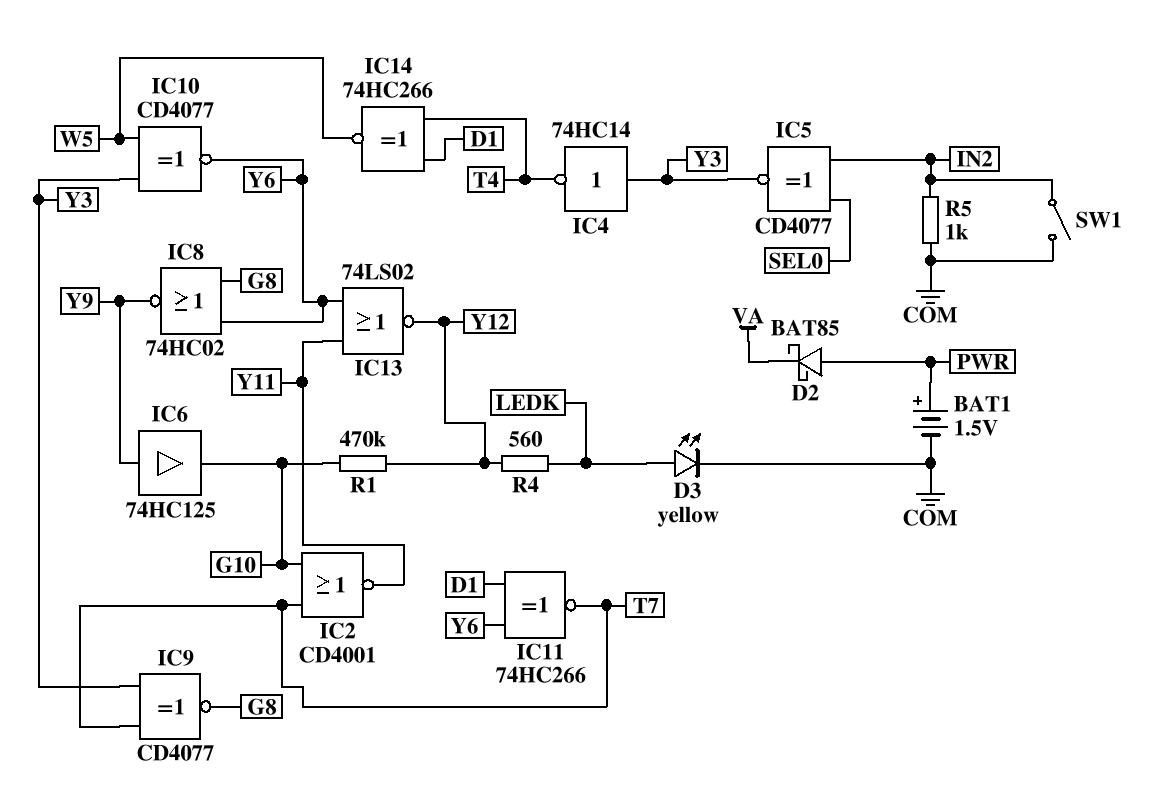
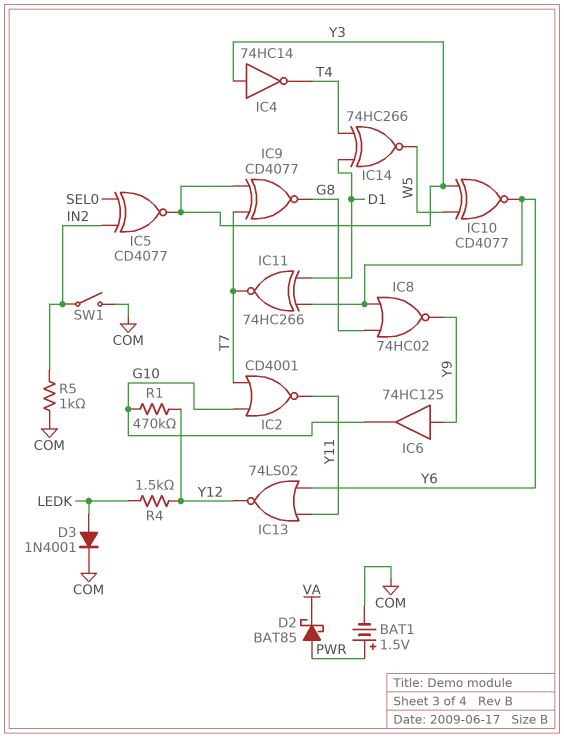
D3: LED yellow (A LEDK, K COM) -> diode 1N4001 (A LEDK, K COM)
R4: 560 (LEDK, Y12) -> 1.5k (LEDK, Y12)

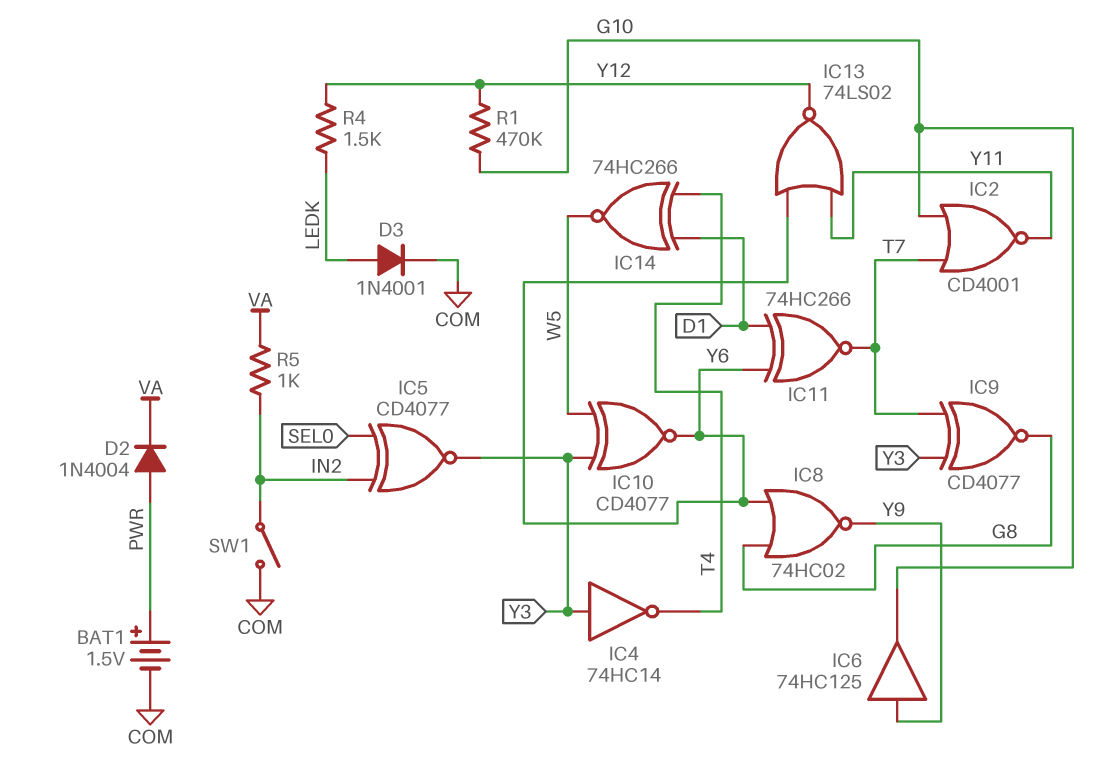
D2: schottky BAT85 (A PWR, K VA) -> diode 1N4004 (A PWR, K VA)
R5: 1k (COM, IN2) -> 1k (IN2, VA)

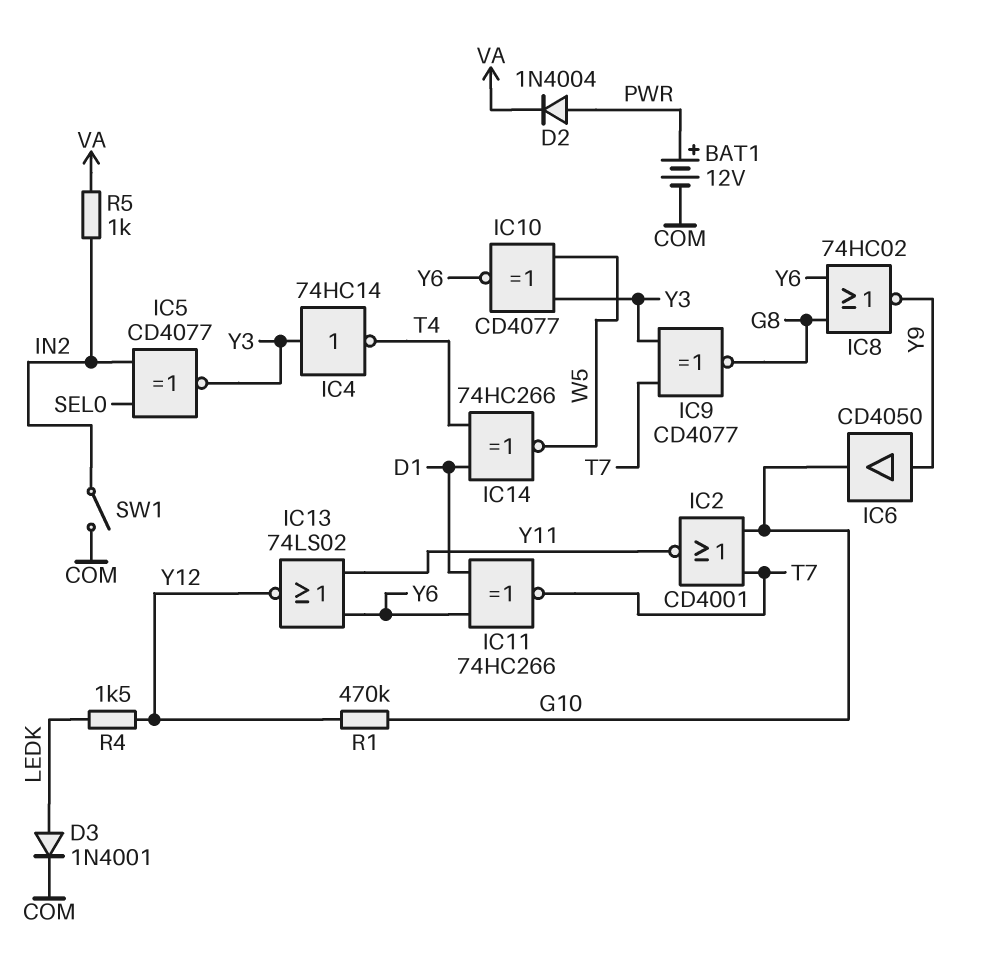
BAT1: 1.5V (plus PWR, minus COM) -> 12V (plus PWR, minus COM)
IC6: buffer 74HC125 (in Y9, out G10) -> buffer CD4050 (in Y9, out G10)

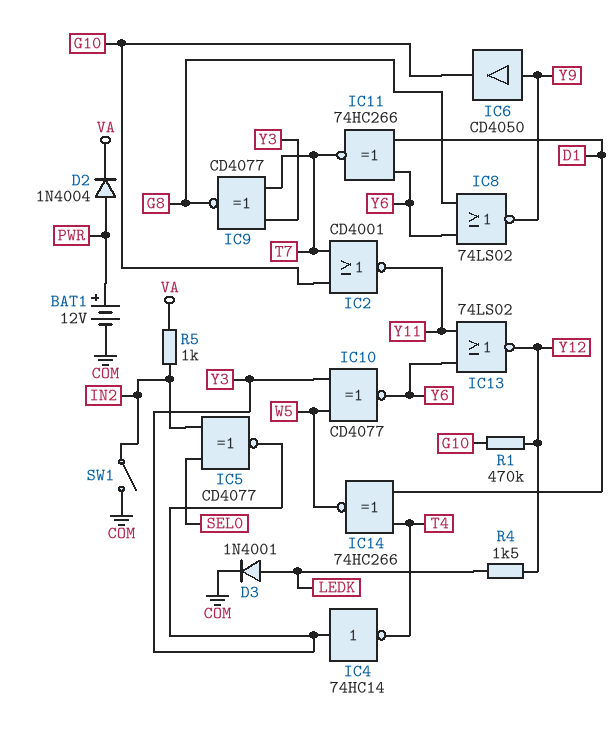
IC8: NOR 74HC02 (in G8, in Y6, out Y9) -> NOR 74LS02 (in G8, in Y6, out Y9)

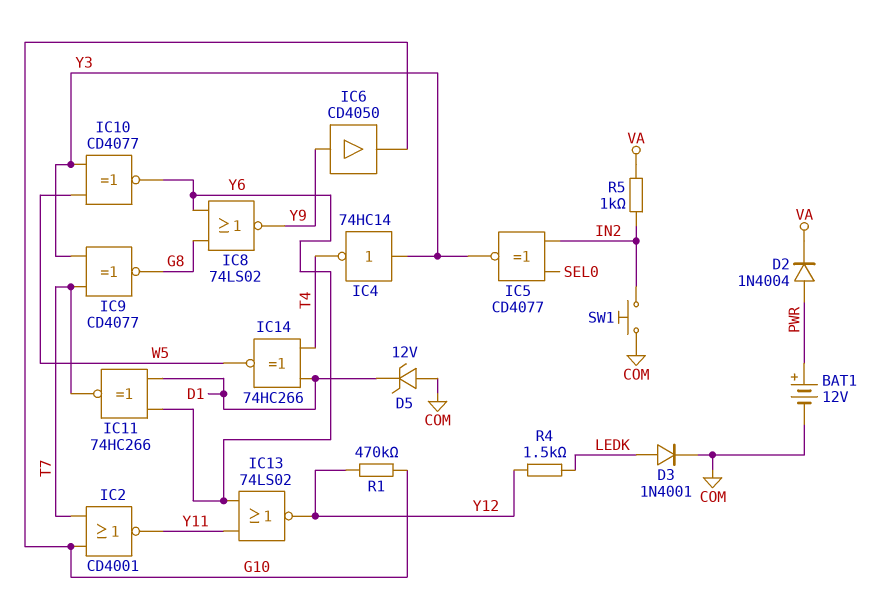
D5: none -> zener 12V (A COM, K D1)
SW1: switch (COM, IN2) -> button (COM, IN2)

